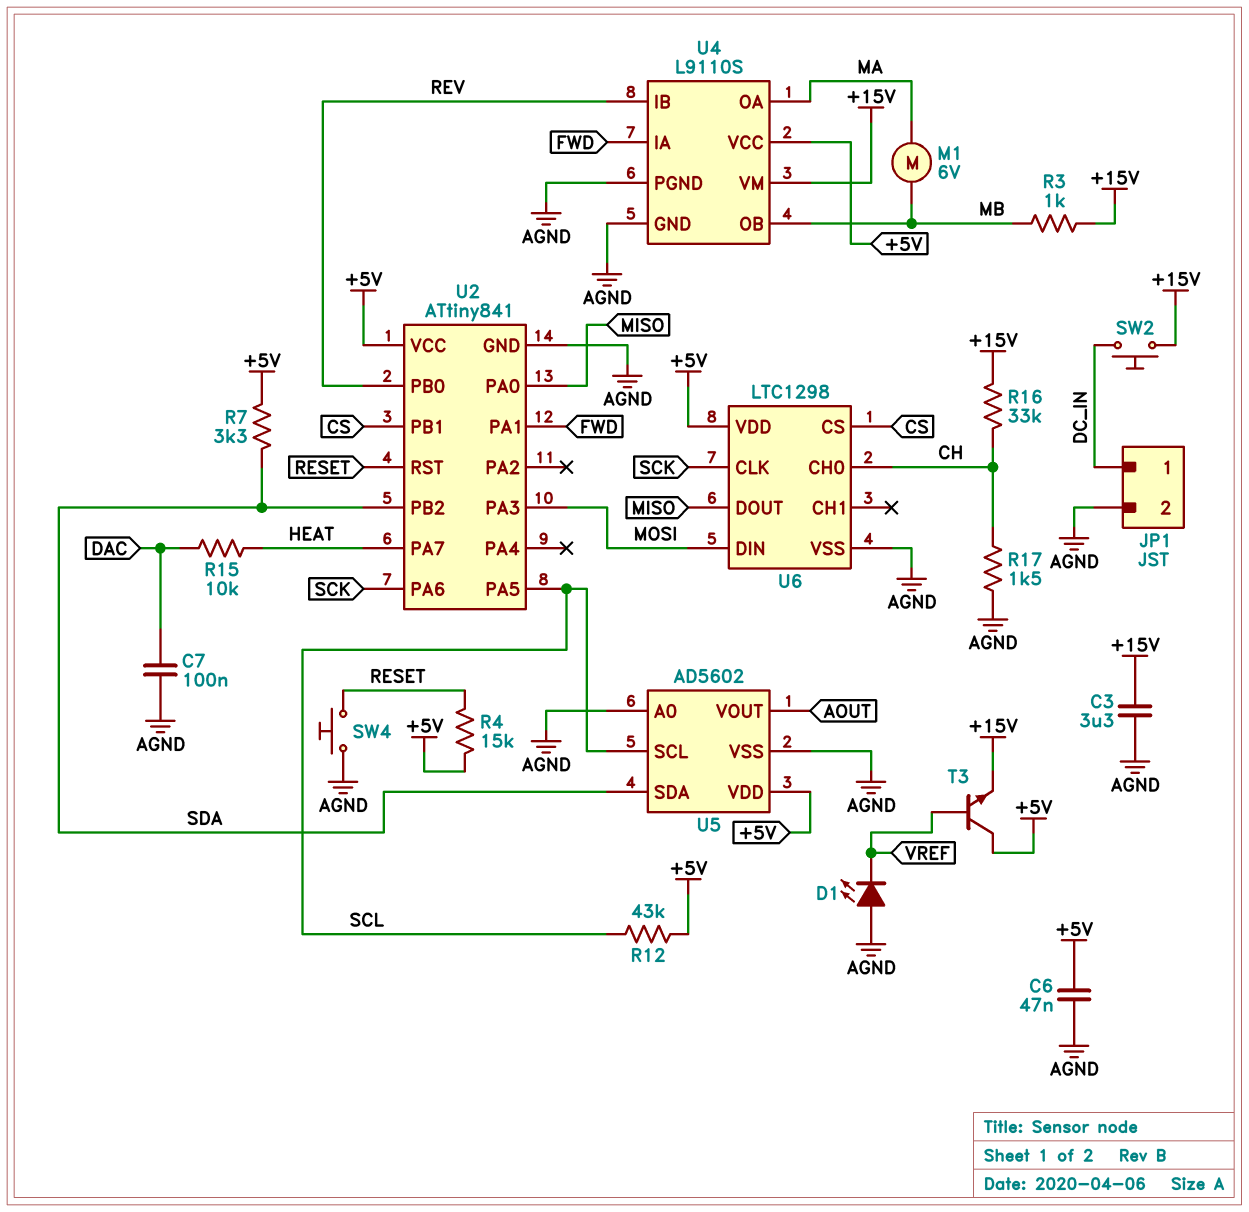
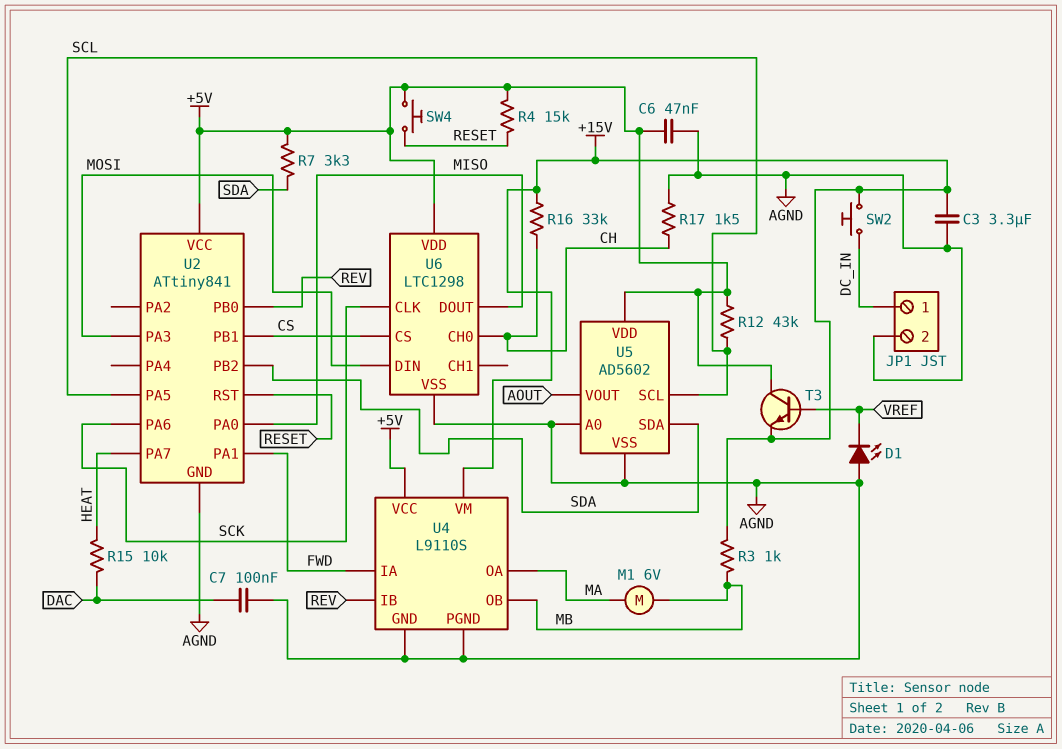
SW4: button (AGND, RESET) -> button (+5V, RESET)

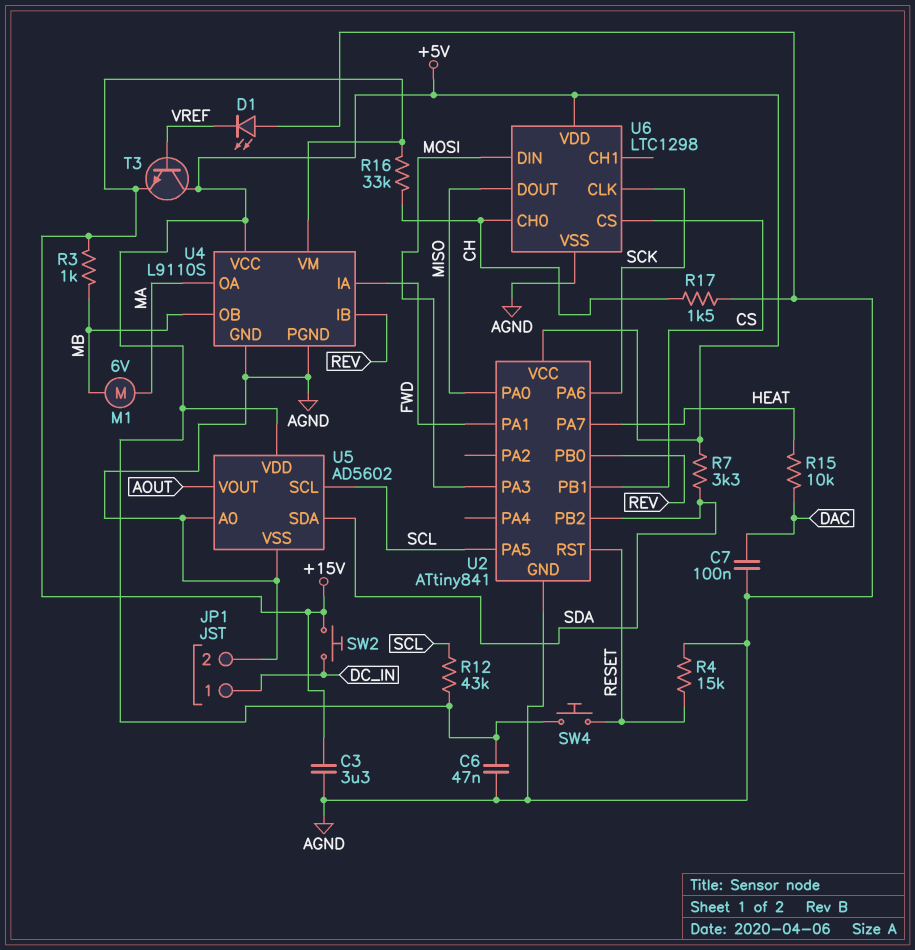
R4: 15k (+5V, RESET) -> 15k (AGND, RESET)

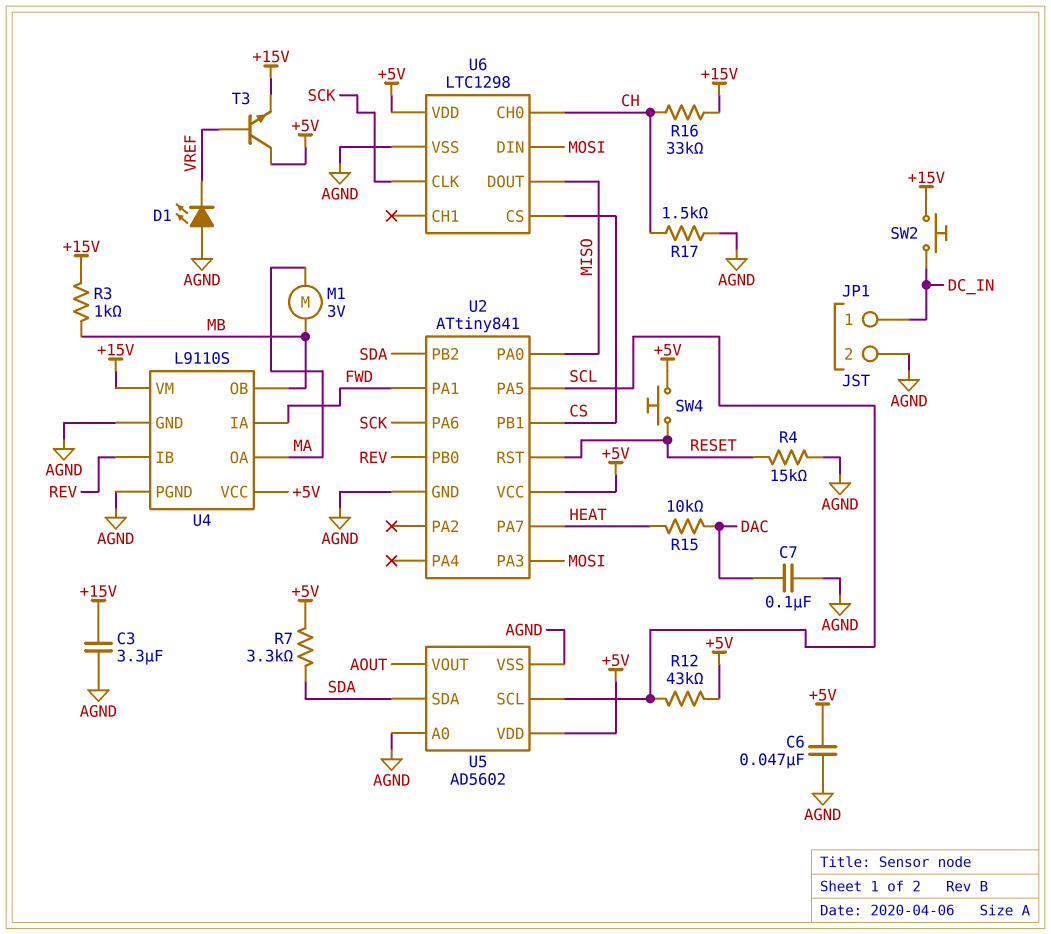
M1: motor 6V (MA, MB) -> motor 3V (MA, MB)

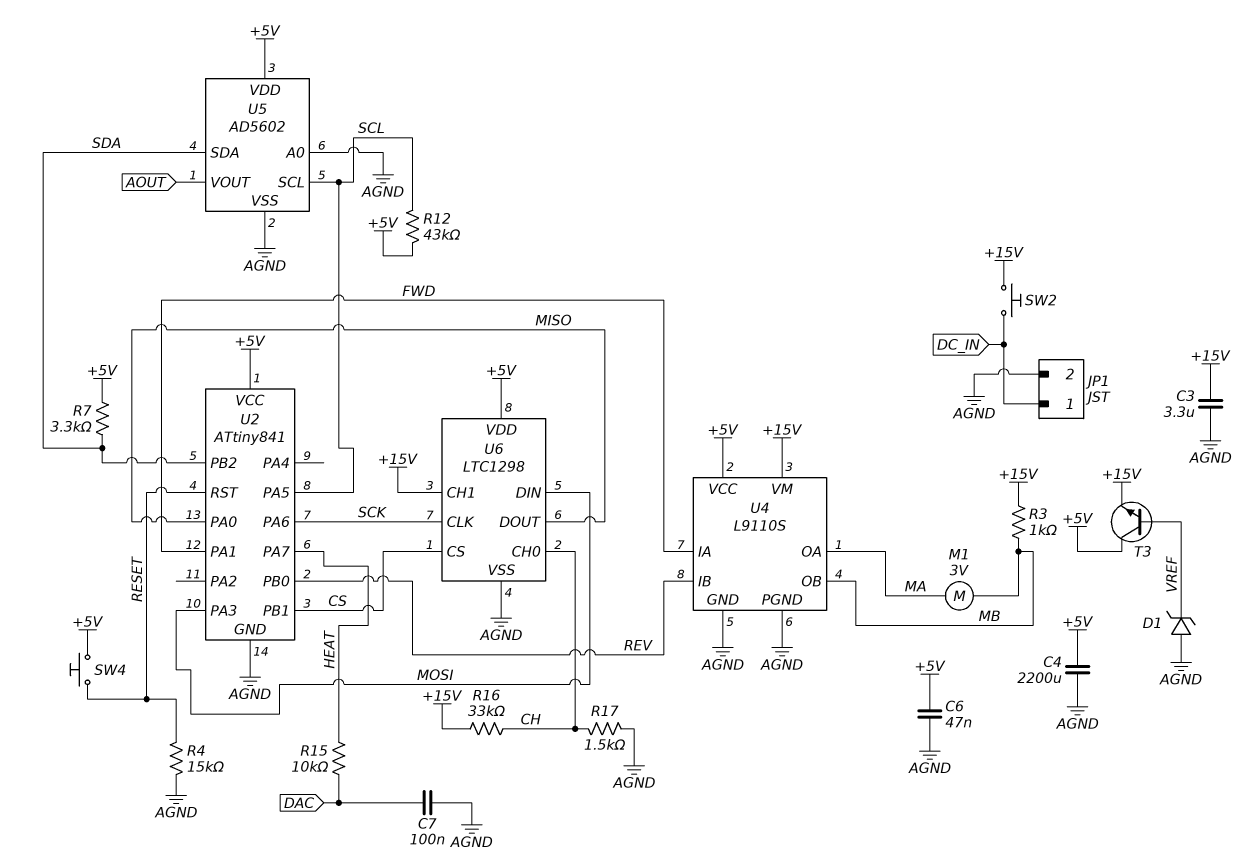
C4: none -> 2200uF (+5V, AGND)
D1: LED (A AGND, K VREF) -> zener (A AGND, K VREF)
U6 pin CH1: none -> +15V

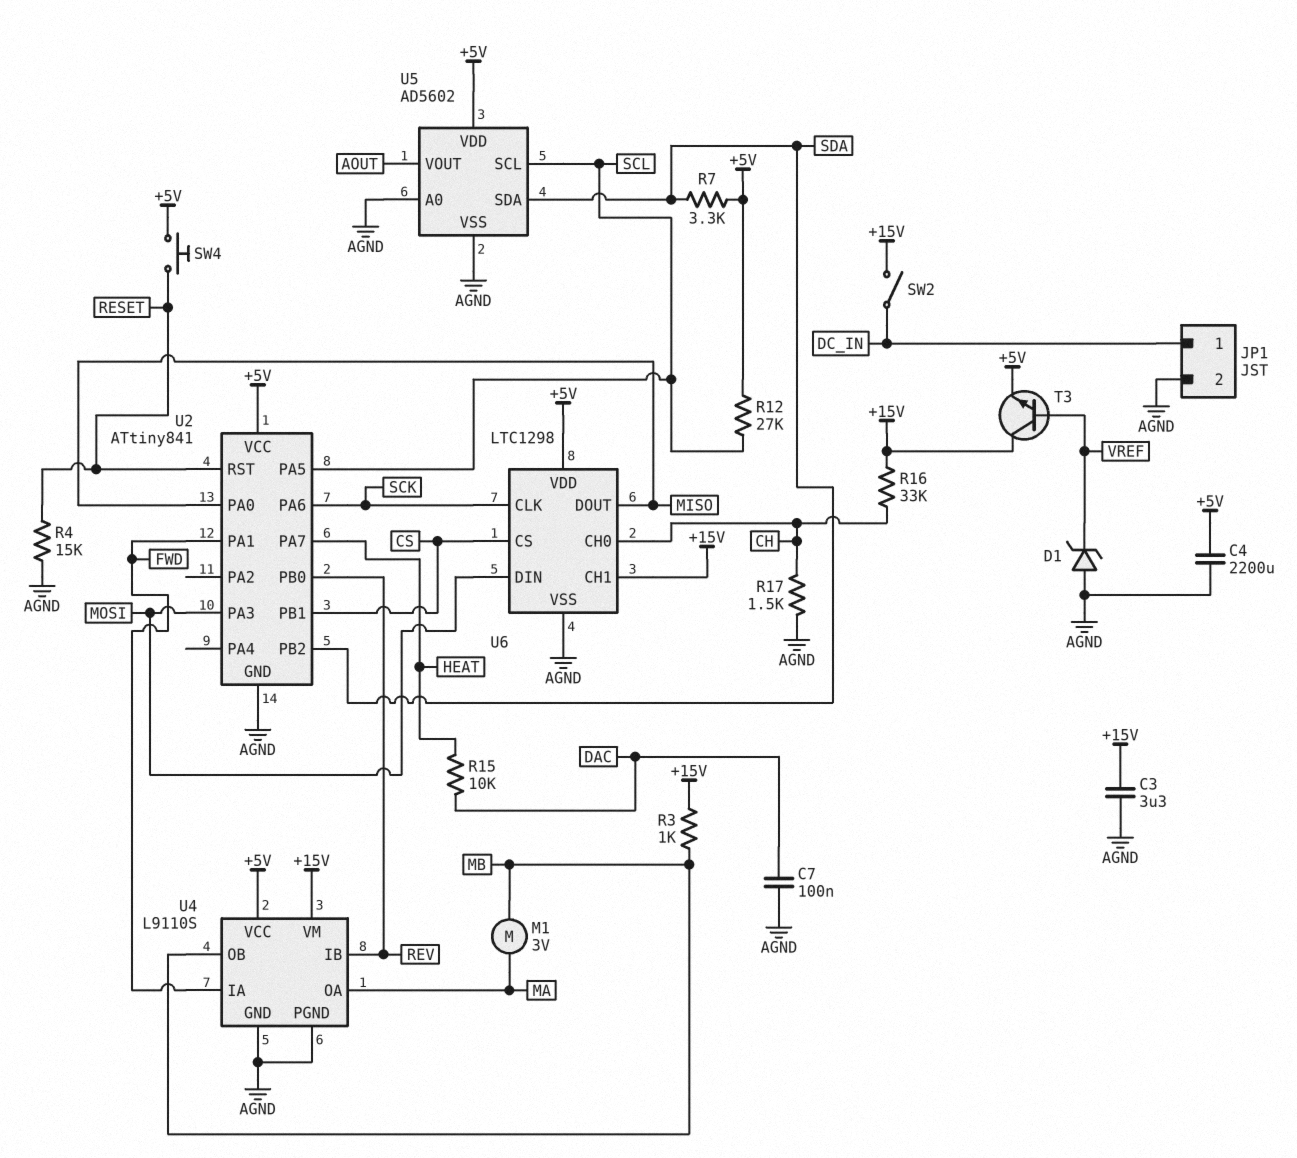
C6: 47nF (+5V, AGND) -> none
R12: 43k (+5V, SCL) -> 27k (+5V, SCL)
SW2: button (+15V, DC_IN) -> switch (+15V, DC_IN)
T3: NPN (B VREF, C +5V, E +15V) -> NPN (B VREF, C +15V, E +5V)

